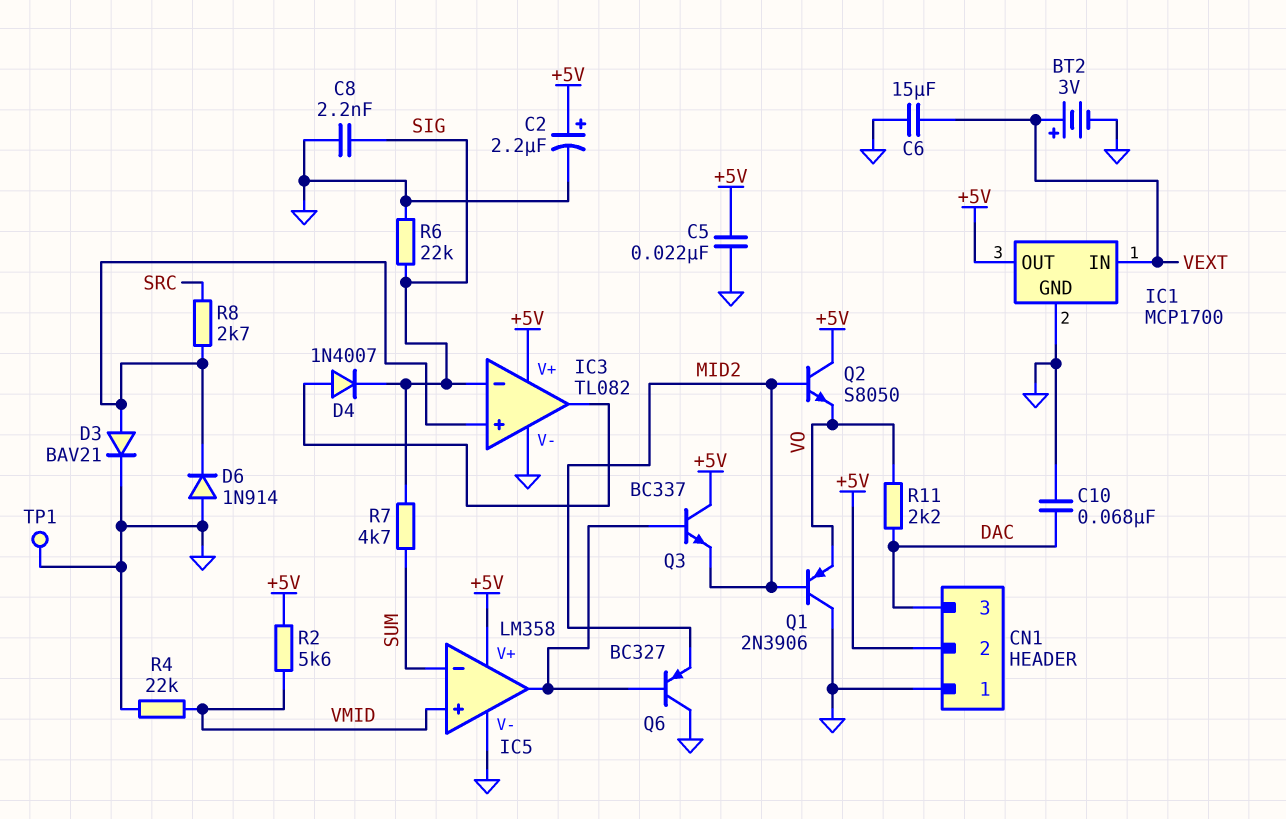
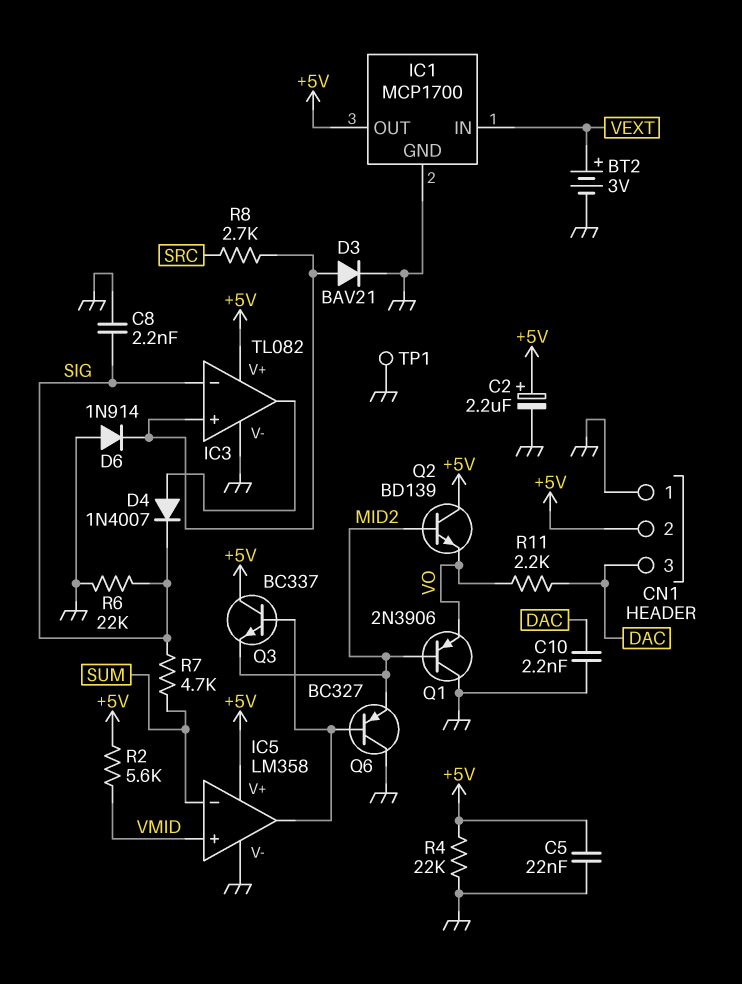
C6: 15uF (GND, VEXT) -> none
C10: 68nF (DAC, GND) -> 2.2nF (DAC, GND)
Q2: NPN S8050 (B MID2, C +5V, E VO) -> NPN BD139 (B MID2, C +5V, E VO)
R4: 22k (GND, VMID) -> 22k (+5V, GND)

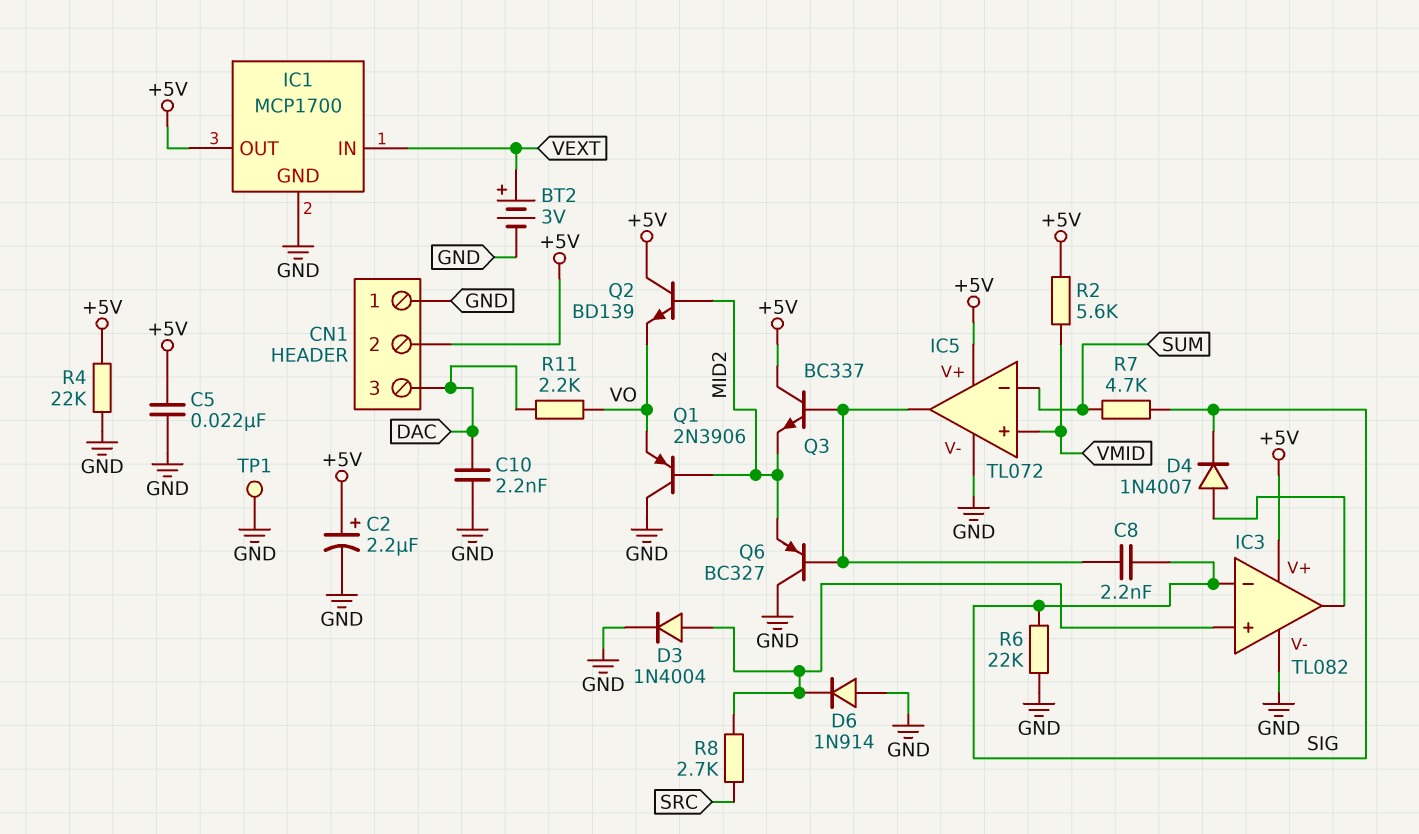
C8: 2.2nF (GND, SIG) -> 2.2nF (IC5/out, SIG)
D3: diode BAV21 (A IC3/in+, K GND) -> diode 1N4004 (A IC3/in+, K GND)
IC5: LM358 -> TL072

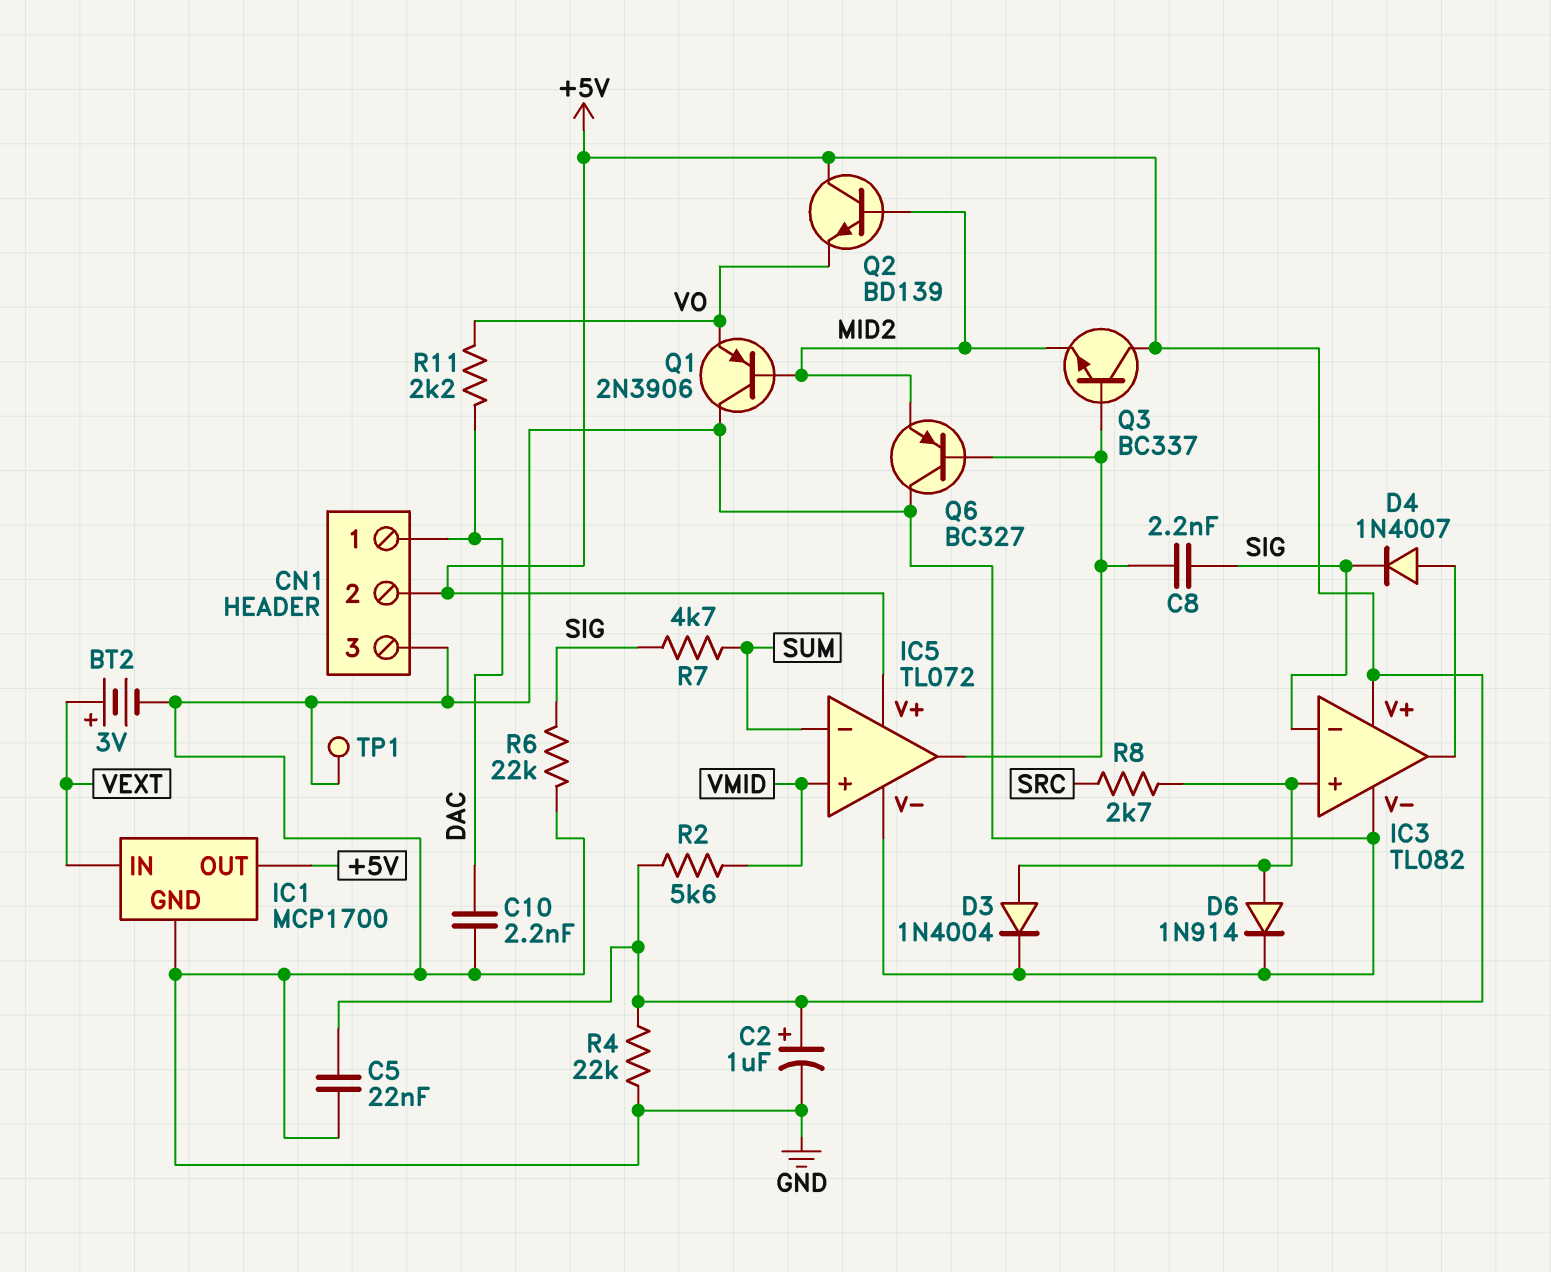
C2: 2.2uF (plus +5V, minus GND) -> 1uF (plus +5V, minus GND)
CN1 pin 1: GND -> DAC
CN1 pin 3: DAC -> GND
D6: diode 1N914 (A GND, K IC3/in+) -> diode 1N914 (A IC3/in+, K GND)

